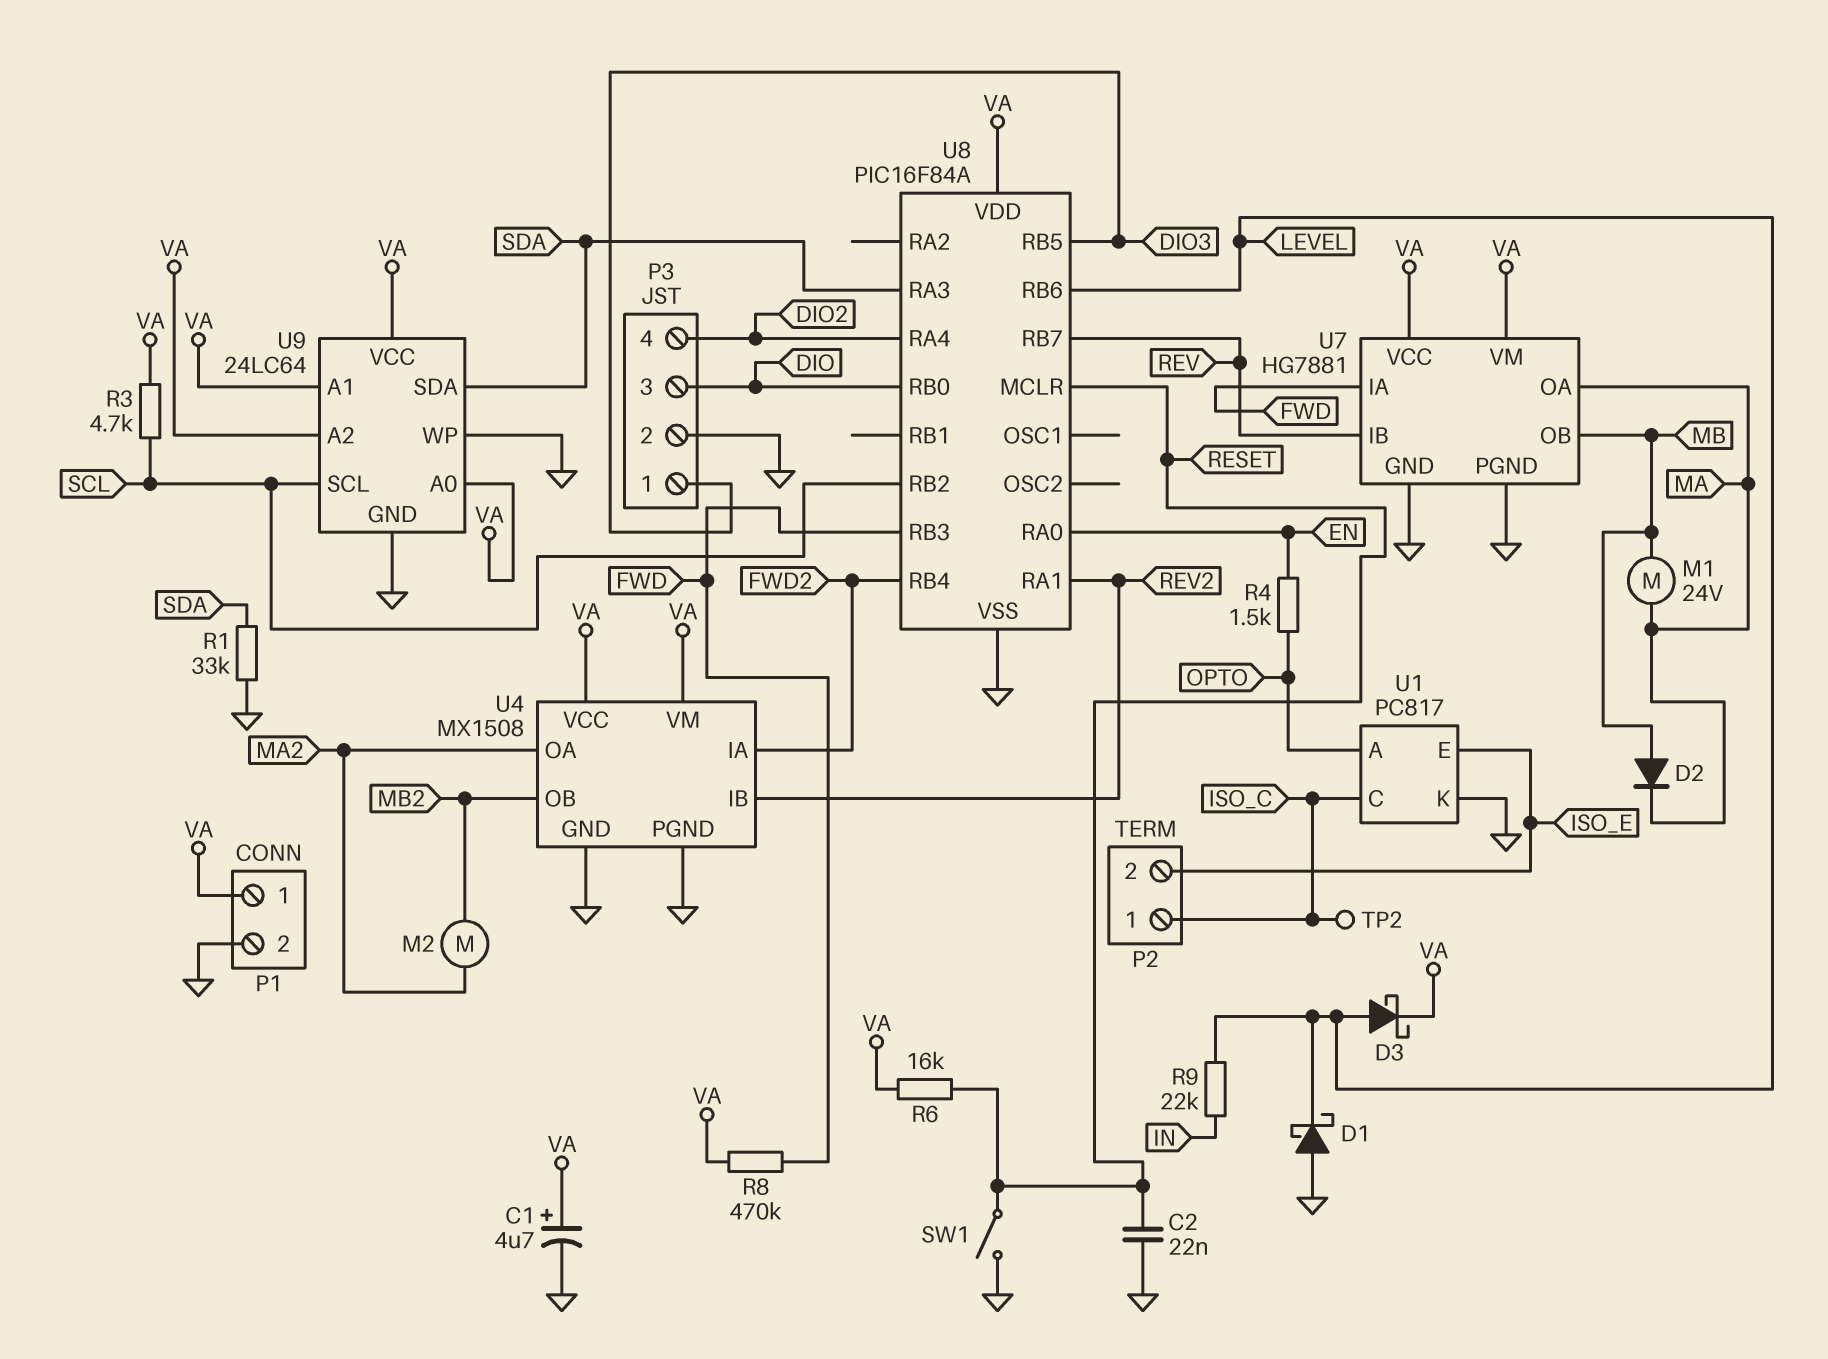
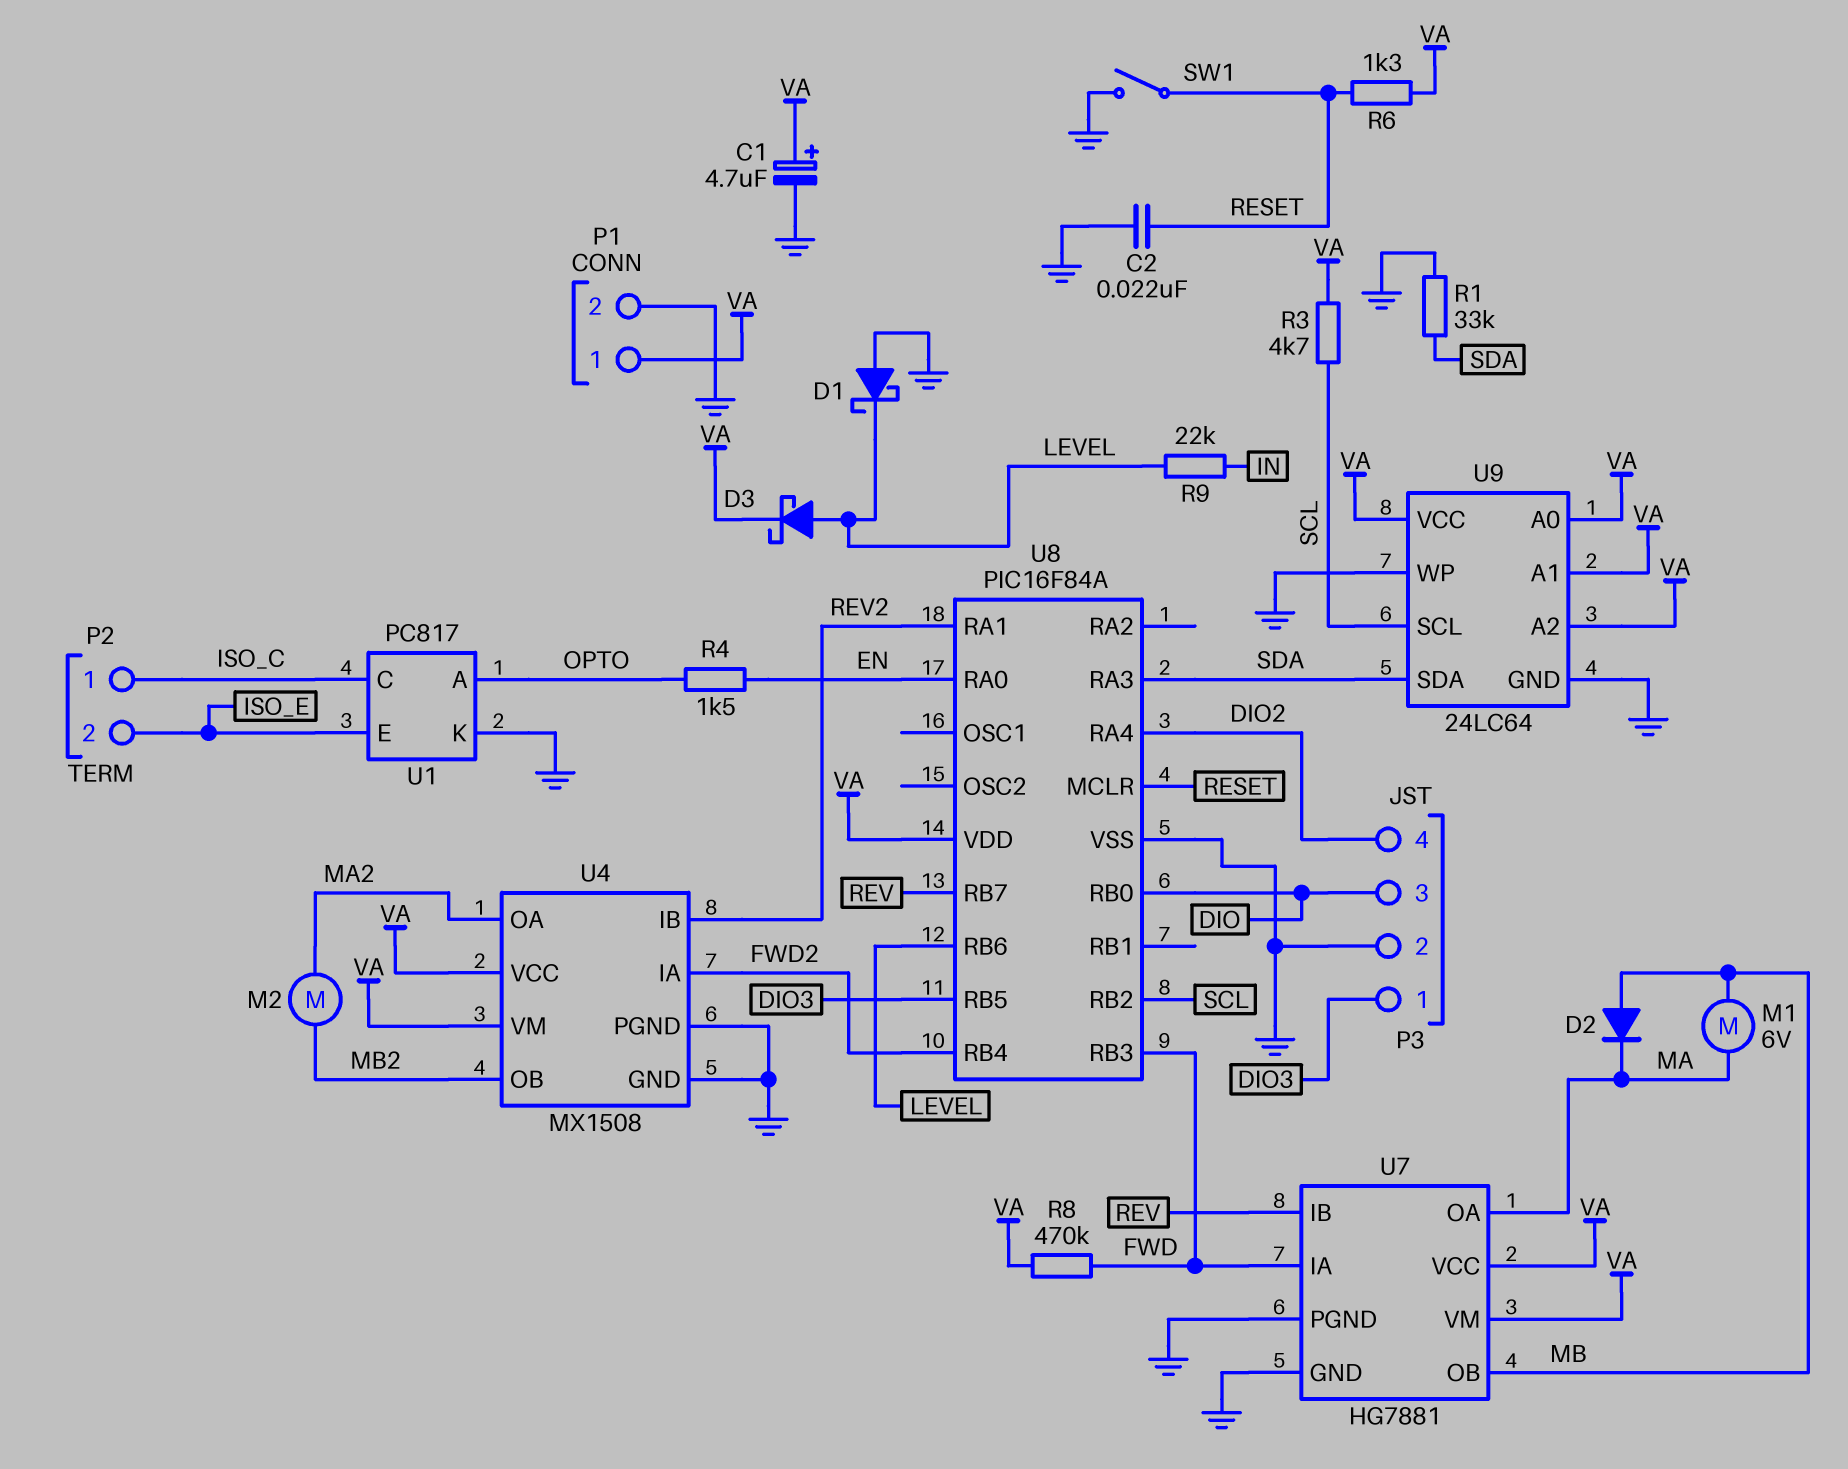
M1: motor 24V (MA, MB) -> motor 6V (MA, MB)
R6: 16k (RESET, VA) -> 1.3k (RESET, VA)
TP2: test point (ISO_C) -> none

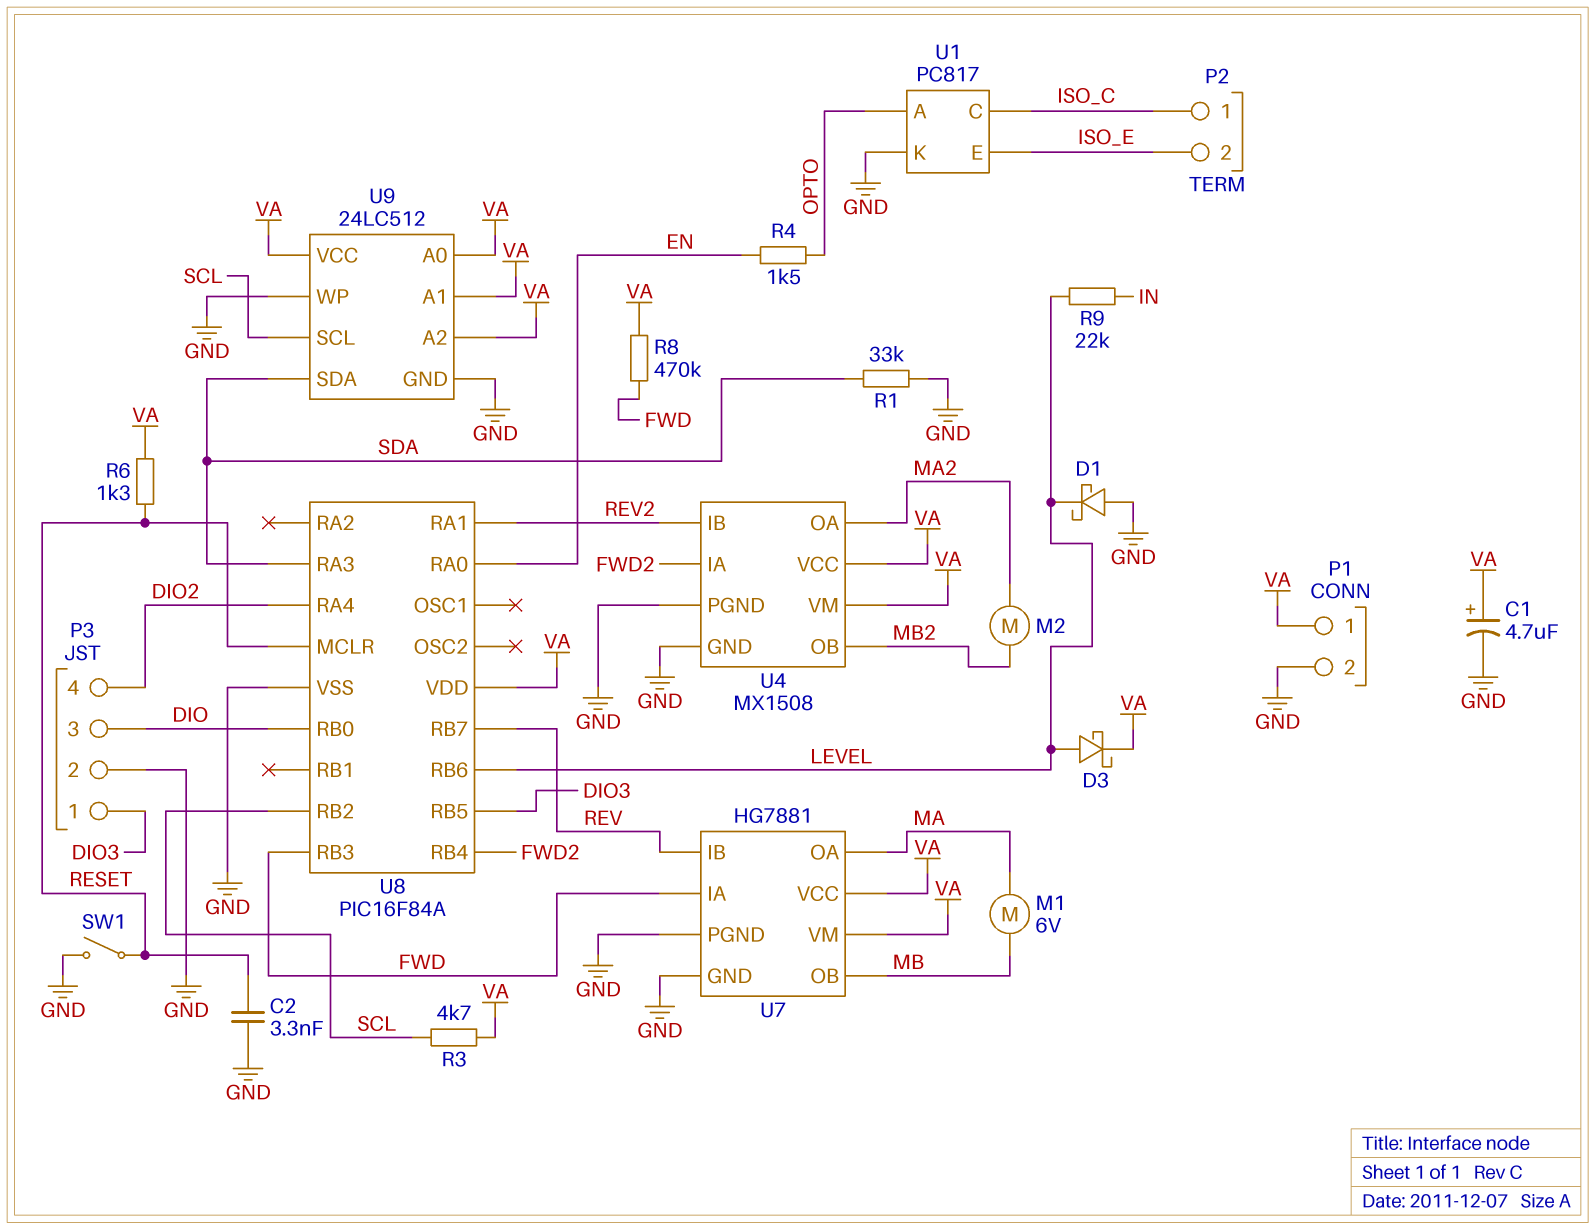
C2: 22nF (GND, RESET) -> 3.3nF (GND, RESET)
D2: diode (A MB, K MA) -> none
U9: 24LC64 -> 24LC512

